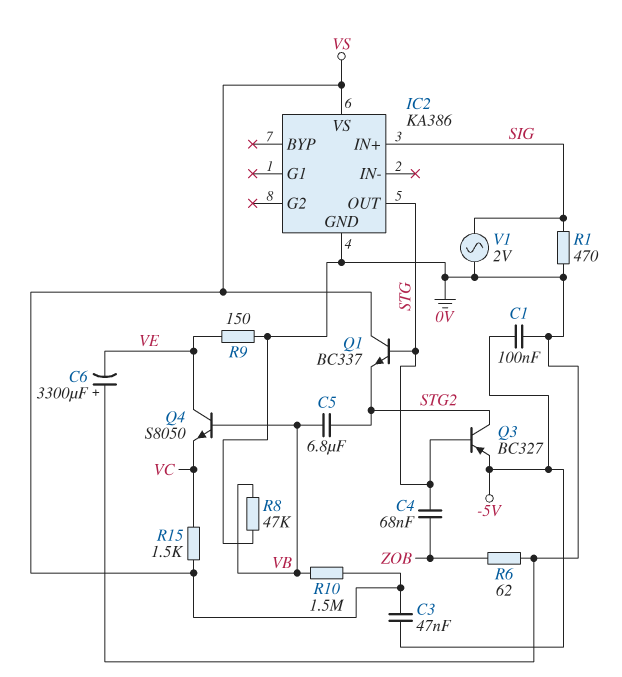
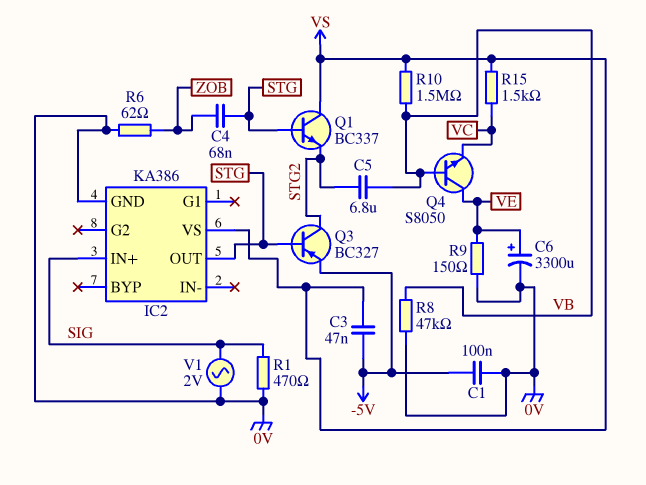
C6: 3300uF (plus 0V, minus VE) -> 3300uF (plus VE, minus 0V)

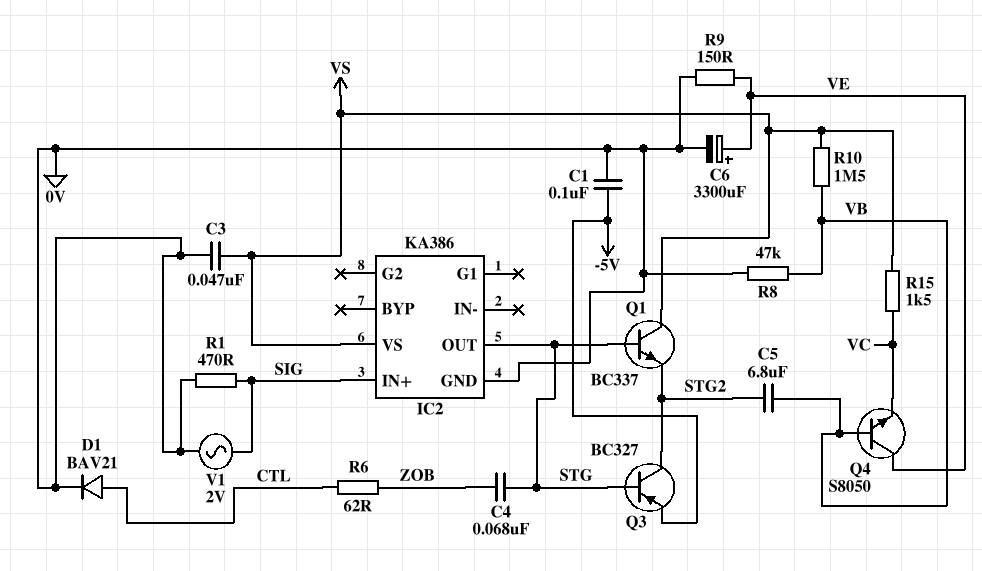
C3: 47nF (-5V, VS) -> 47nF (0V, VS)
D1: none -> diode BAV21 (A CTL, K 0V)
R6: 62 (0V, ZOB) -> 62 (CTL, ZOB)

